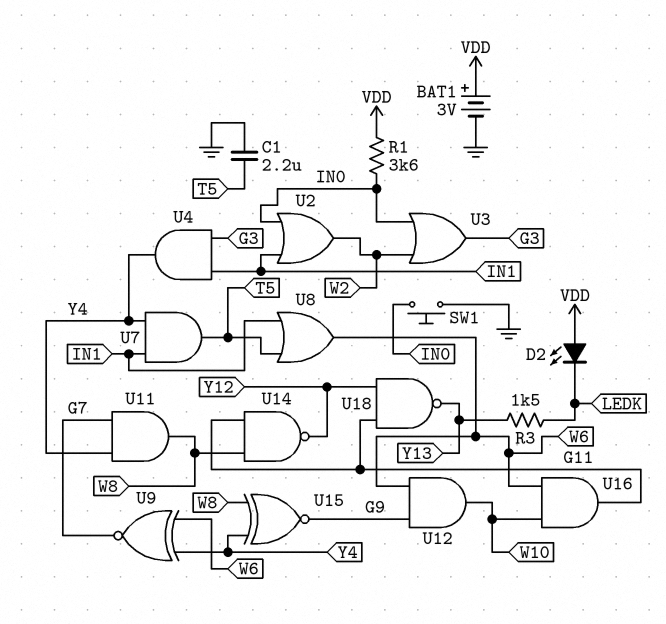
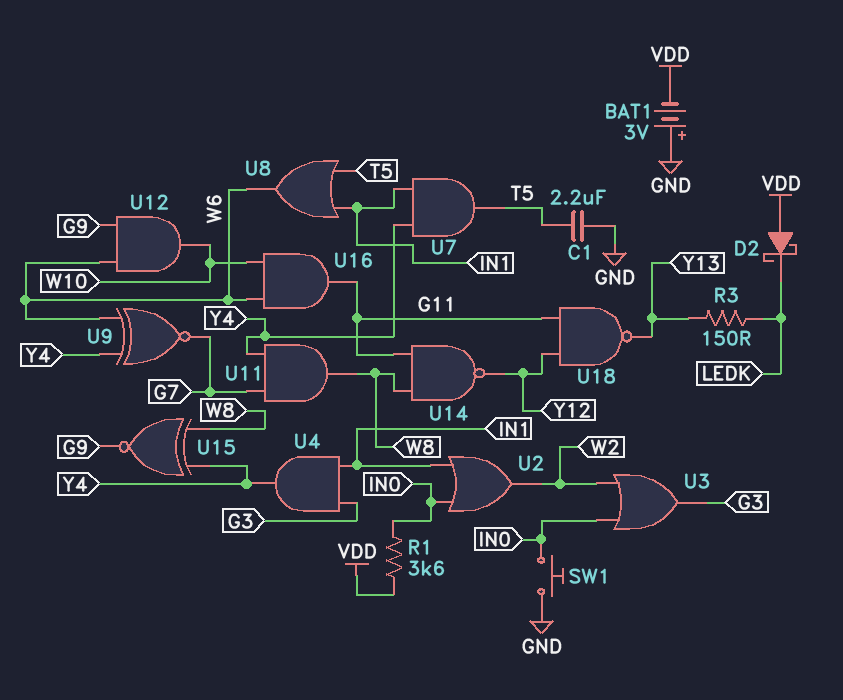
BAT1: 3V (plus VDD, minus GND) -> 3V (plus GND, minus VDD)
D2: LED (A VDD, K LEDK) -> schottky (A VDD, K LEDK)
R3: 1.5k (LEDK, Y13) -> 150 (LEDK, Y13)

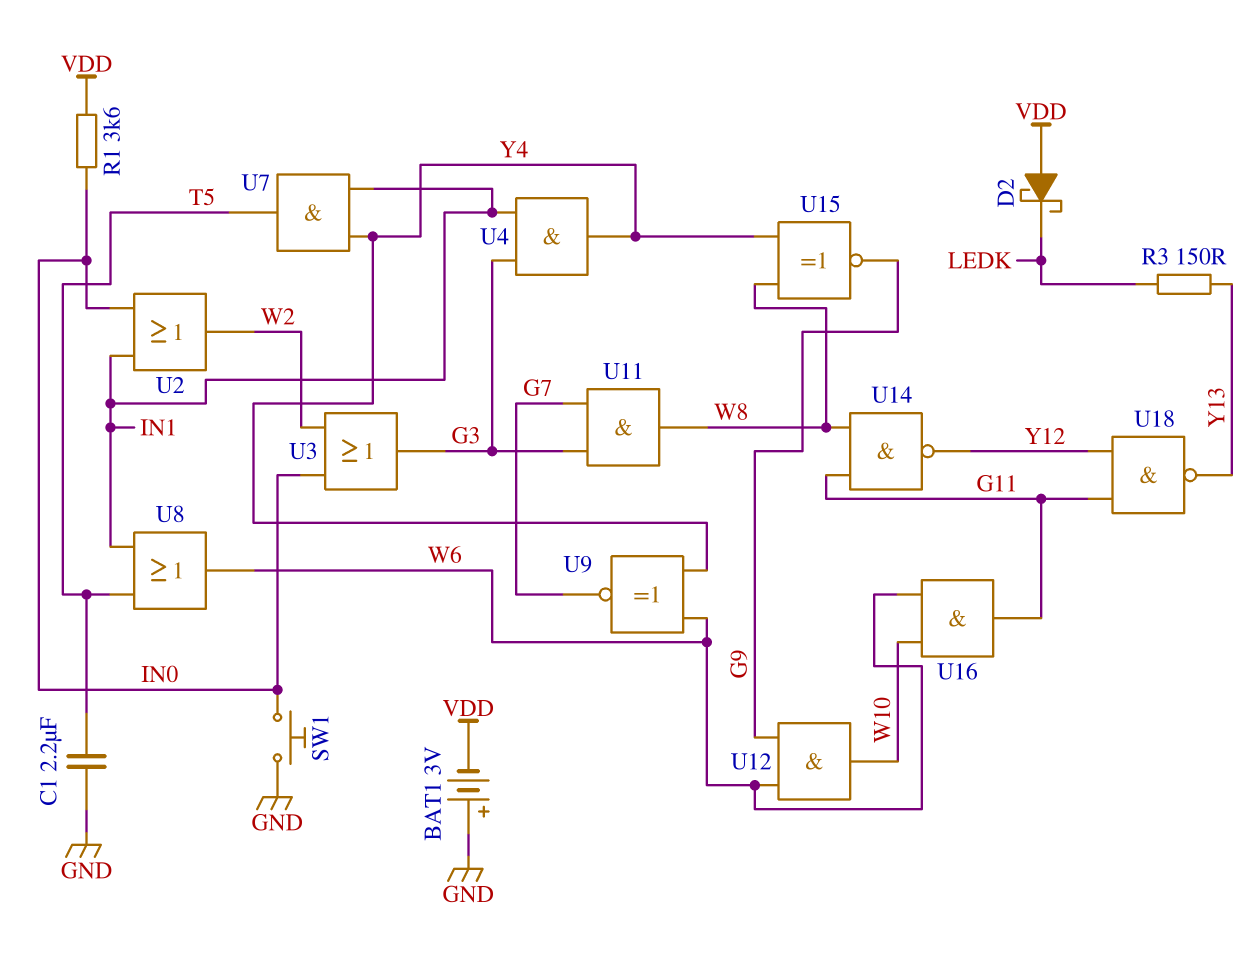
U11: AND (in G7, in Y4, out W8) -> AND (in G3, in G7, out W8)

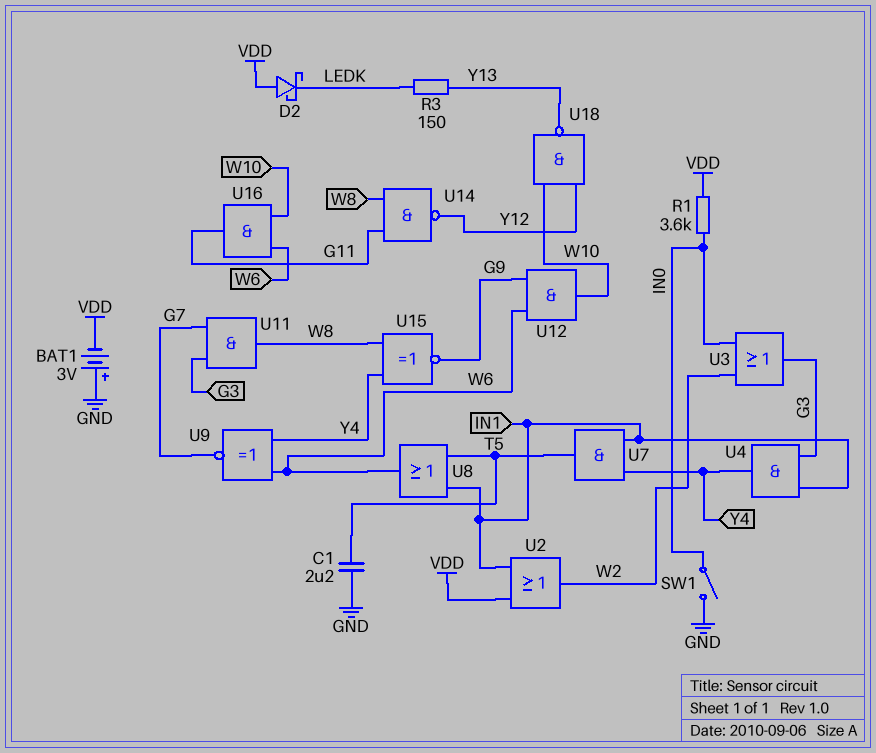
SW1: button (GND, IN0) -> switch (GND, IN0)
U2: OR (in IN0, in IN1, out W2) -> OR (in IN1, in VDD, out W2)
U18: NAND (in G11, in Y12, out Y13) -> NAND (in W10, in Y12, out Y13)

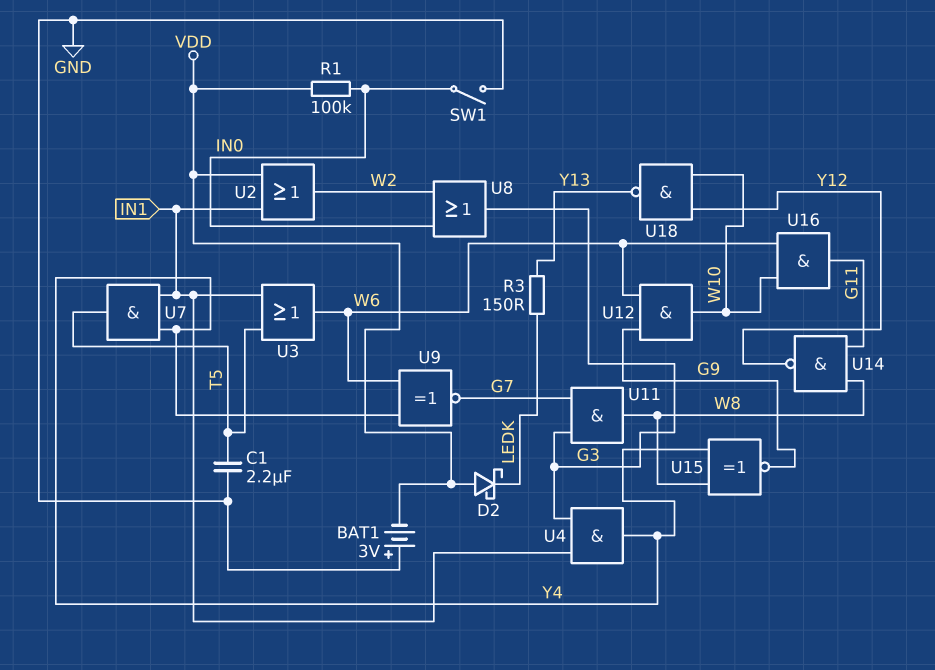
R1: 3.6k (IN0, VDD) -> 100k (IN0, VDD)
U3: OR (in IN0, in W2, out G3) -> OR (in IN1, in T5, out W6)
U8: OR (in IN1, in T5, out W6) -> OR (in IN0, in W2, out G3)

